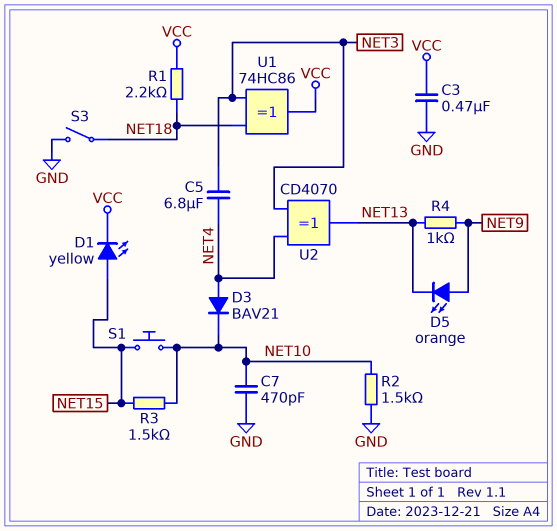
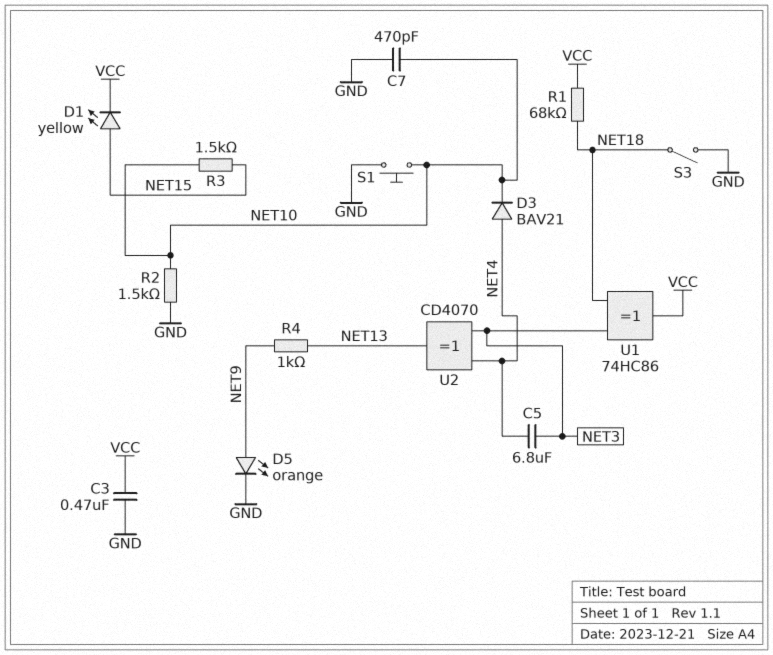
D5: LED orange (A NET9, K NET13) -> LED orange (A NET9, K GND)
R1: 2.2k (NET18, VCC) -> 68k (NET18, VCC)
S1: button (NET10, NET15) -> button (GND, NET10)

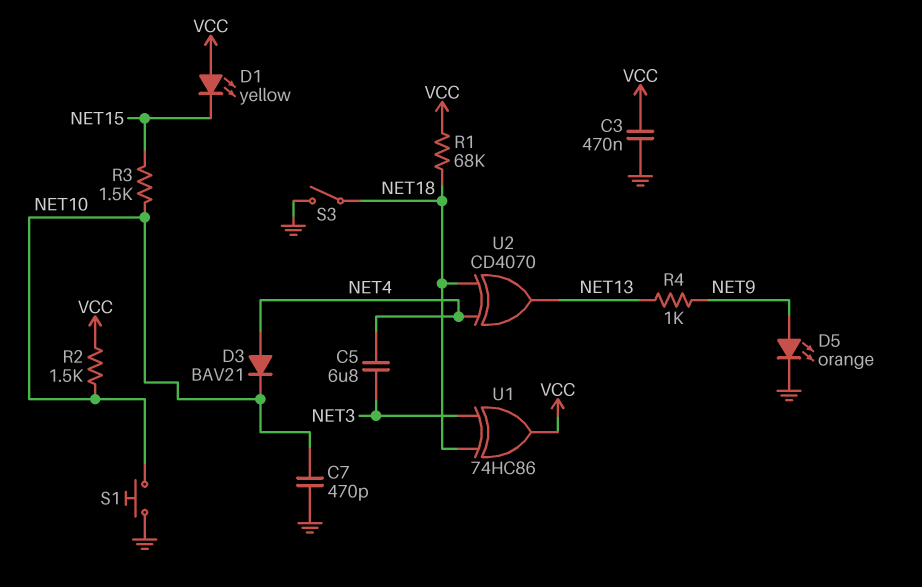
D1: LED yellow (A NET15, K VCC) -> LED yellow (A VCC, K NET15)
R2: 1.5k (GND, NET10) -> 1.5k (NET10, VCC)
U2: XOR CD4070 (in NET3, in NET4, out NET13) -> XOR CD4070 (in NET4, in NET18, out NET13)

